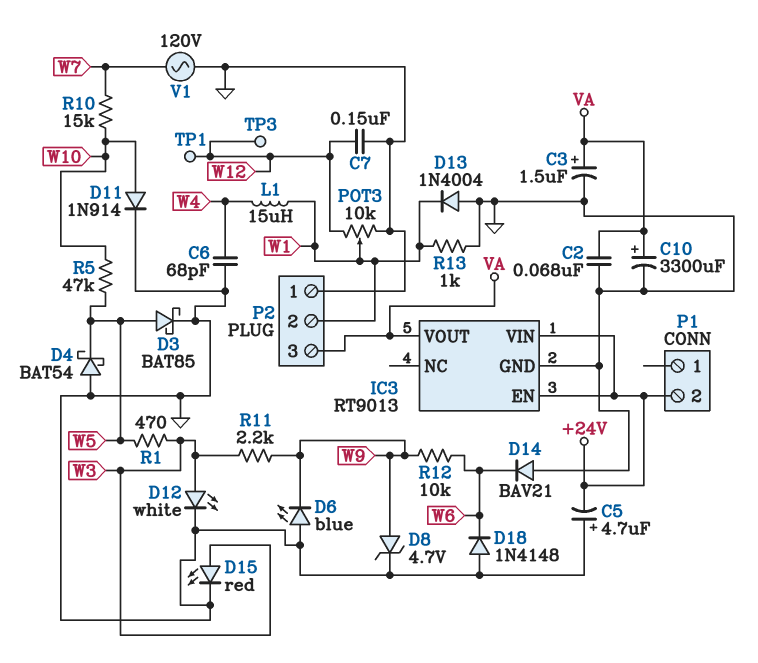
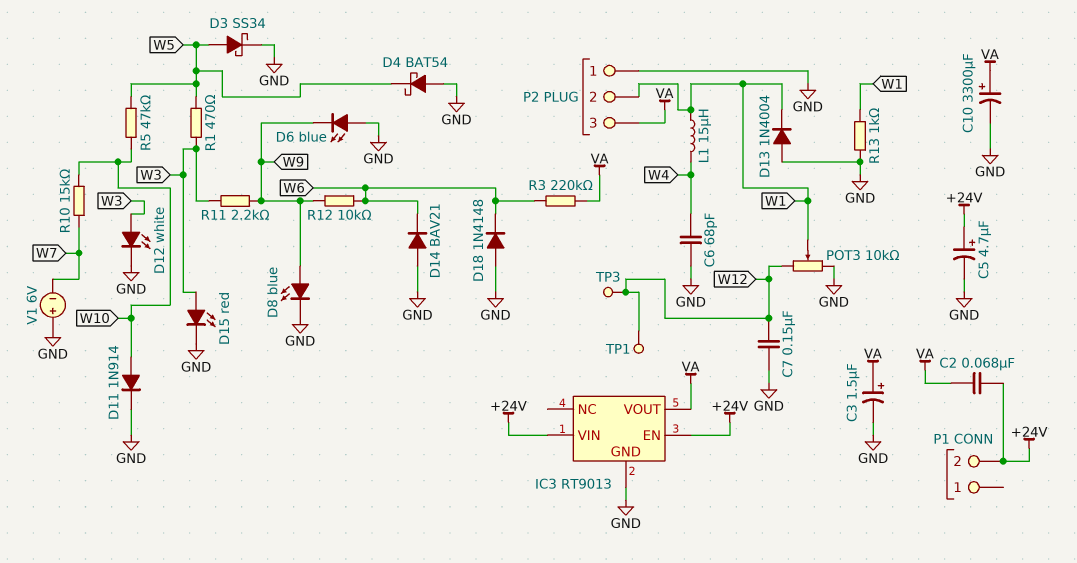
C2: 68nF (GND, VA) -> 68nF (+24V, VA)
C5: 4.7uF (plus GND, minus +24V) -> 4.7uF (plus +24V, minus GND)
D3: schottky BAT85 (A W5, K GND) -> schottky SS34 (A W5, K GND)
D8: zener 4.7V (A W9, K GND) -> LED blue (A W9, K GND)
R3: none -> 220k (VA, W6)
V1: AC 120V (GND, W7) -> 6V (plus GND, minus W7)

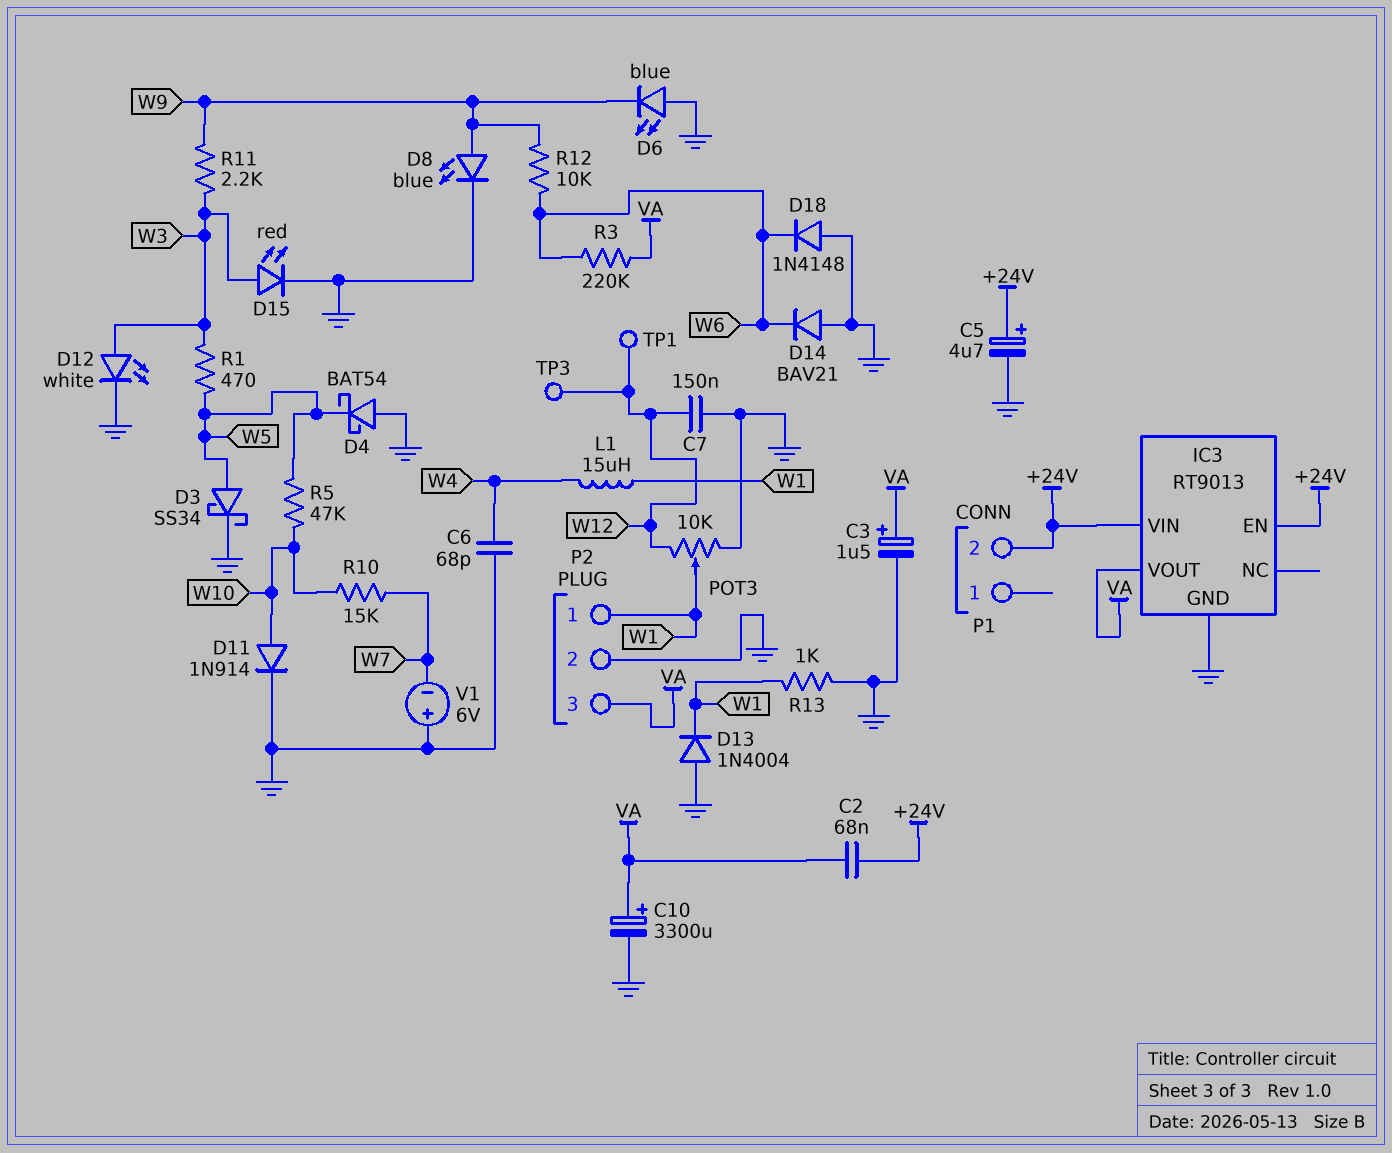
P2 pin 1: GND -> W1
P2 pin 2: W1 -> GND

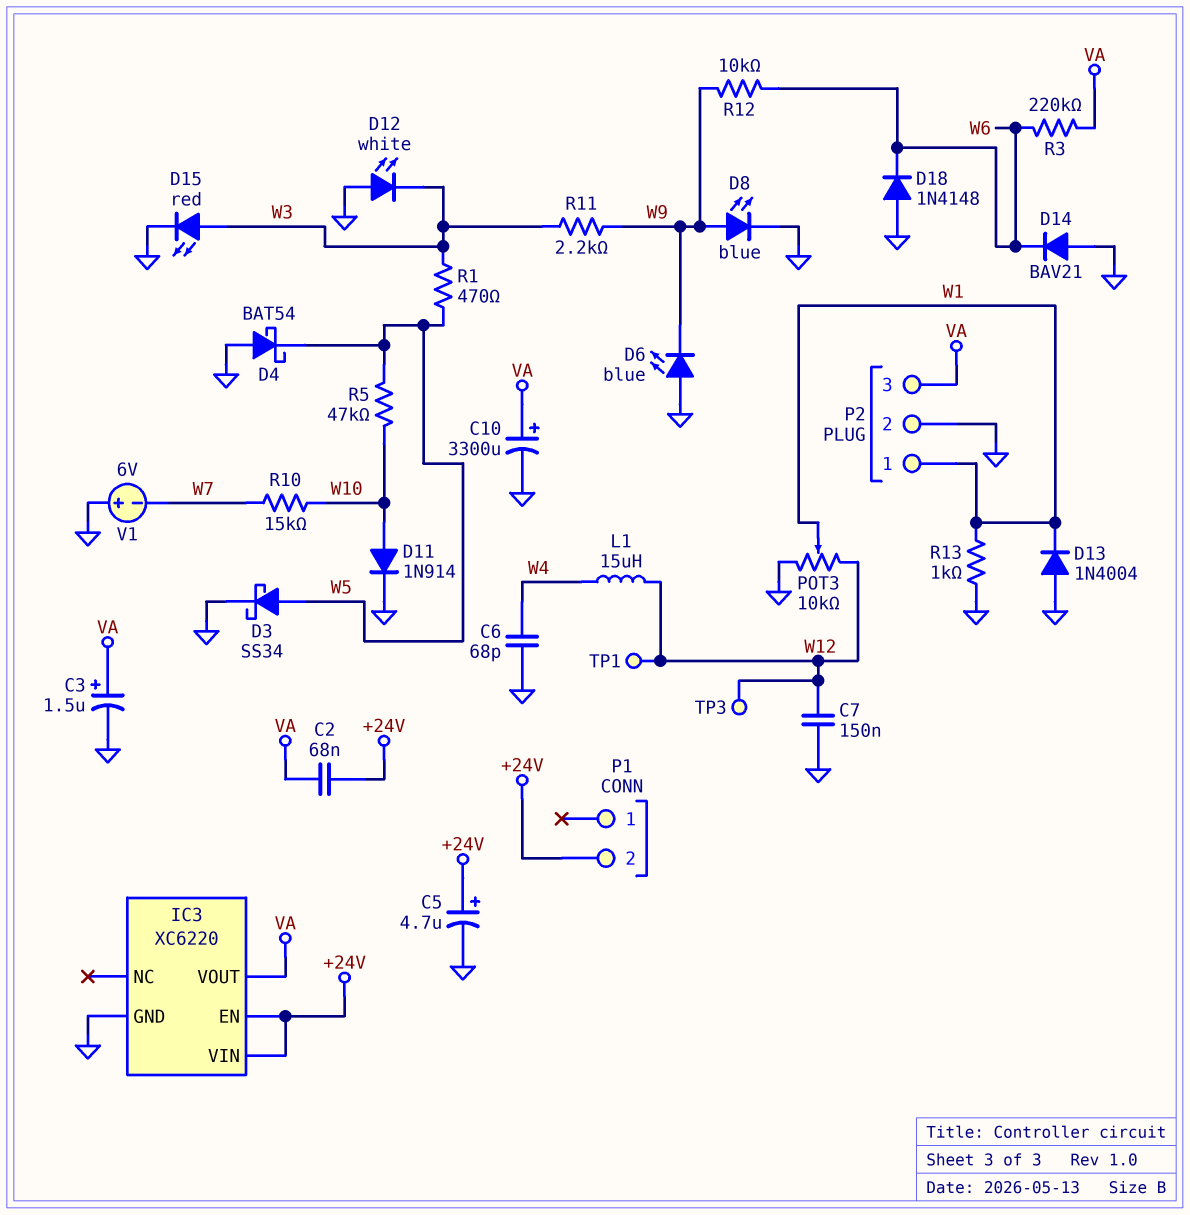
D12: LED white (A W3, K GND) -> LED white (A GND, K W3)
IC3: RT9013 -> XC6220
L1: 15uH (W1, W4) -> 15uH (W4, W12)

